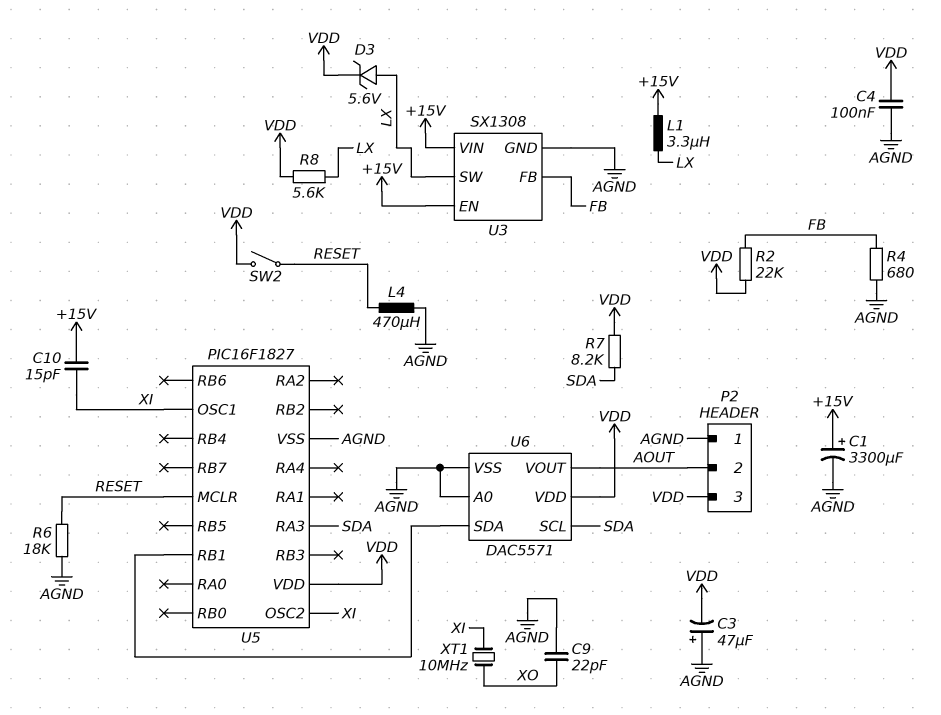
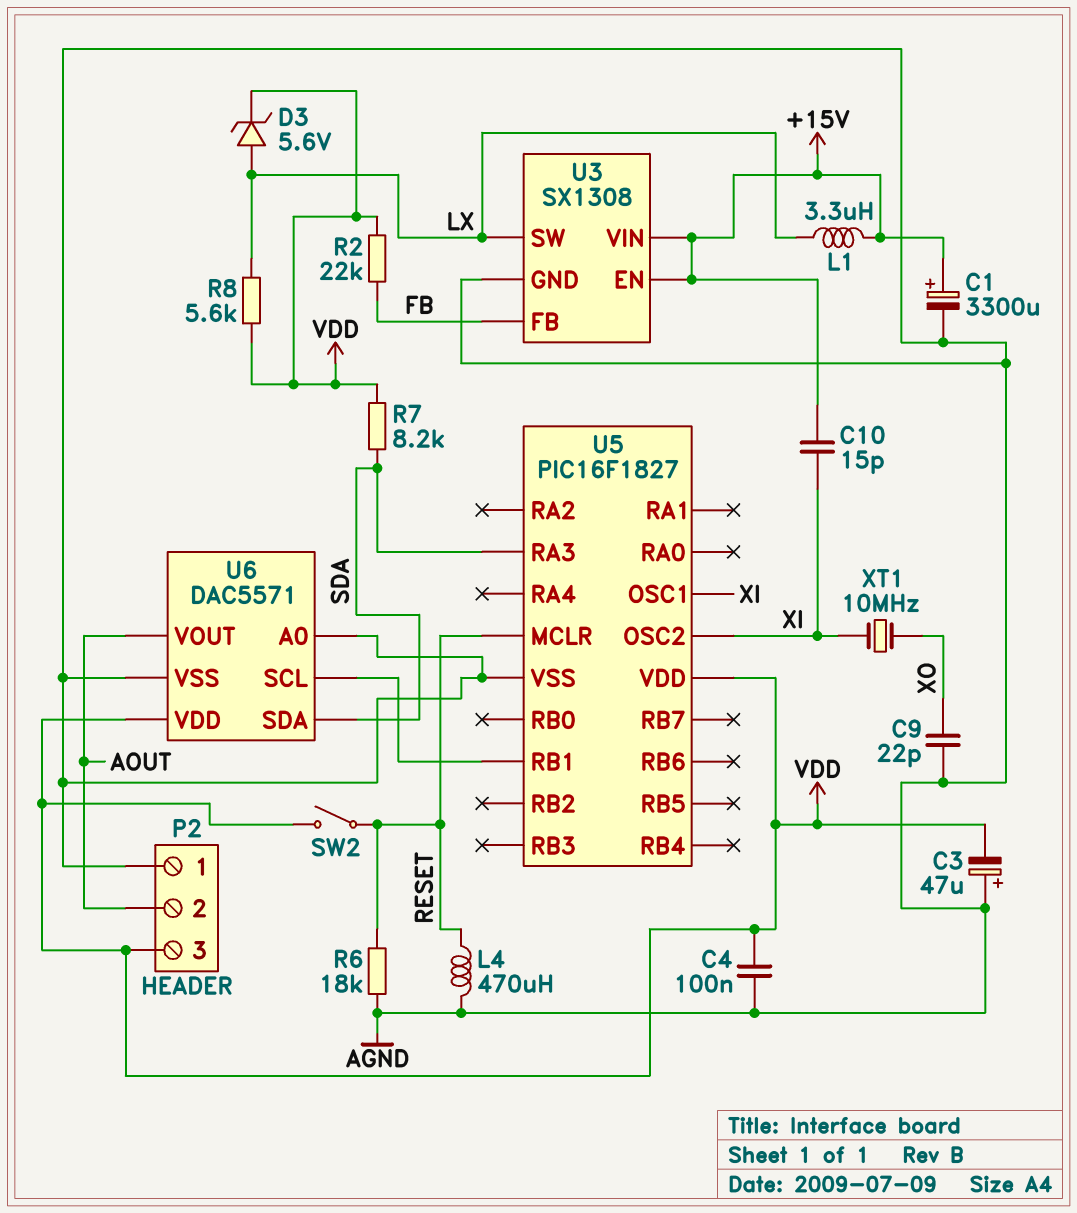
R4: 680 (AGND, FB) -> none
U6 pin SCL: SDA -> U5/RB1
U6 pin SDA: U5/RB1 -> SDA

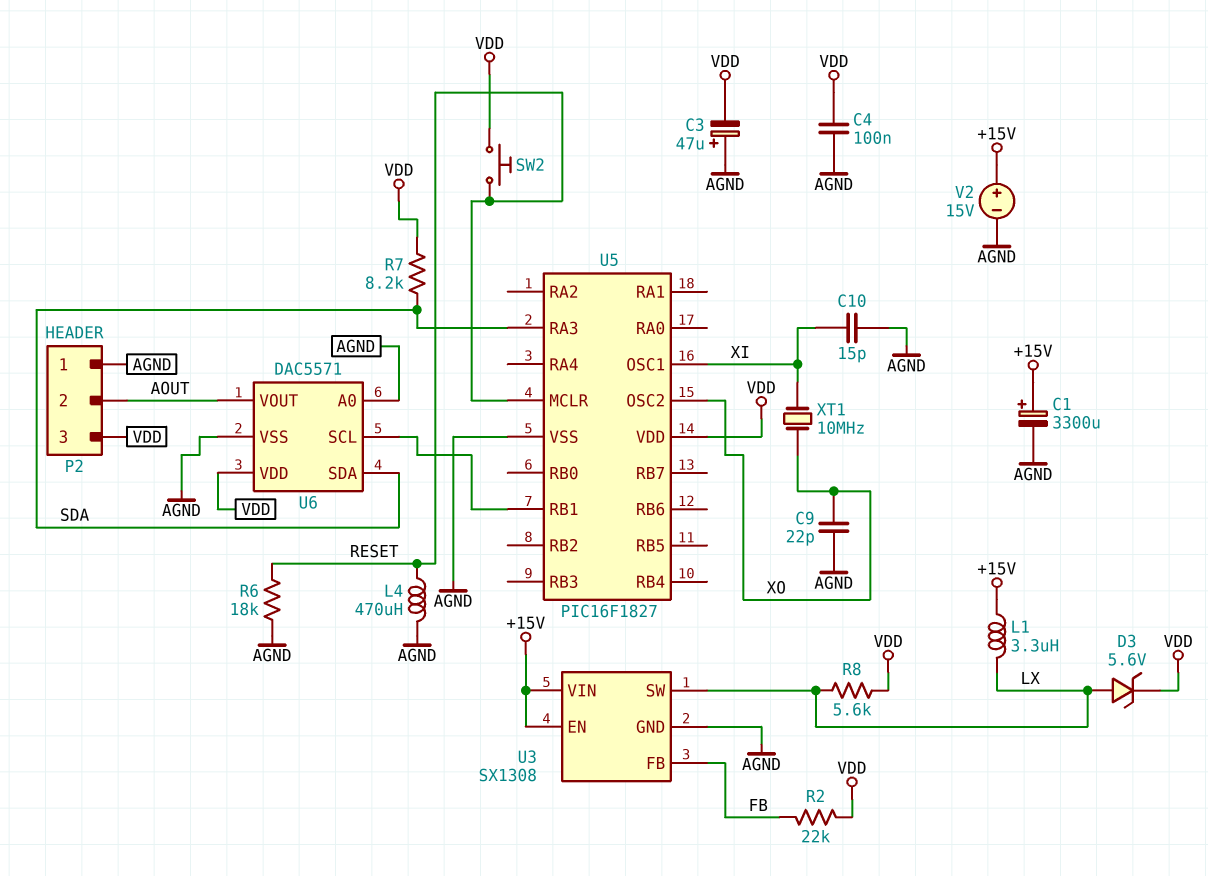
C10: 15pF (+15V, XI) -> 15pF (AGND, XI)
SW2: switch (RESET, VDD) -> button (RESET, VDD)
U5 pin OSC2: XI -> XO
V2: none -> 15V (plus +15V, minus AGND)

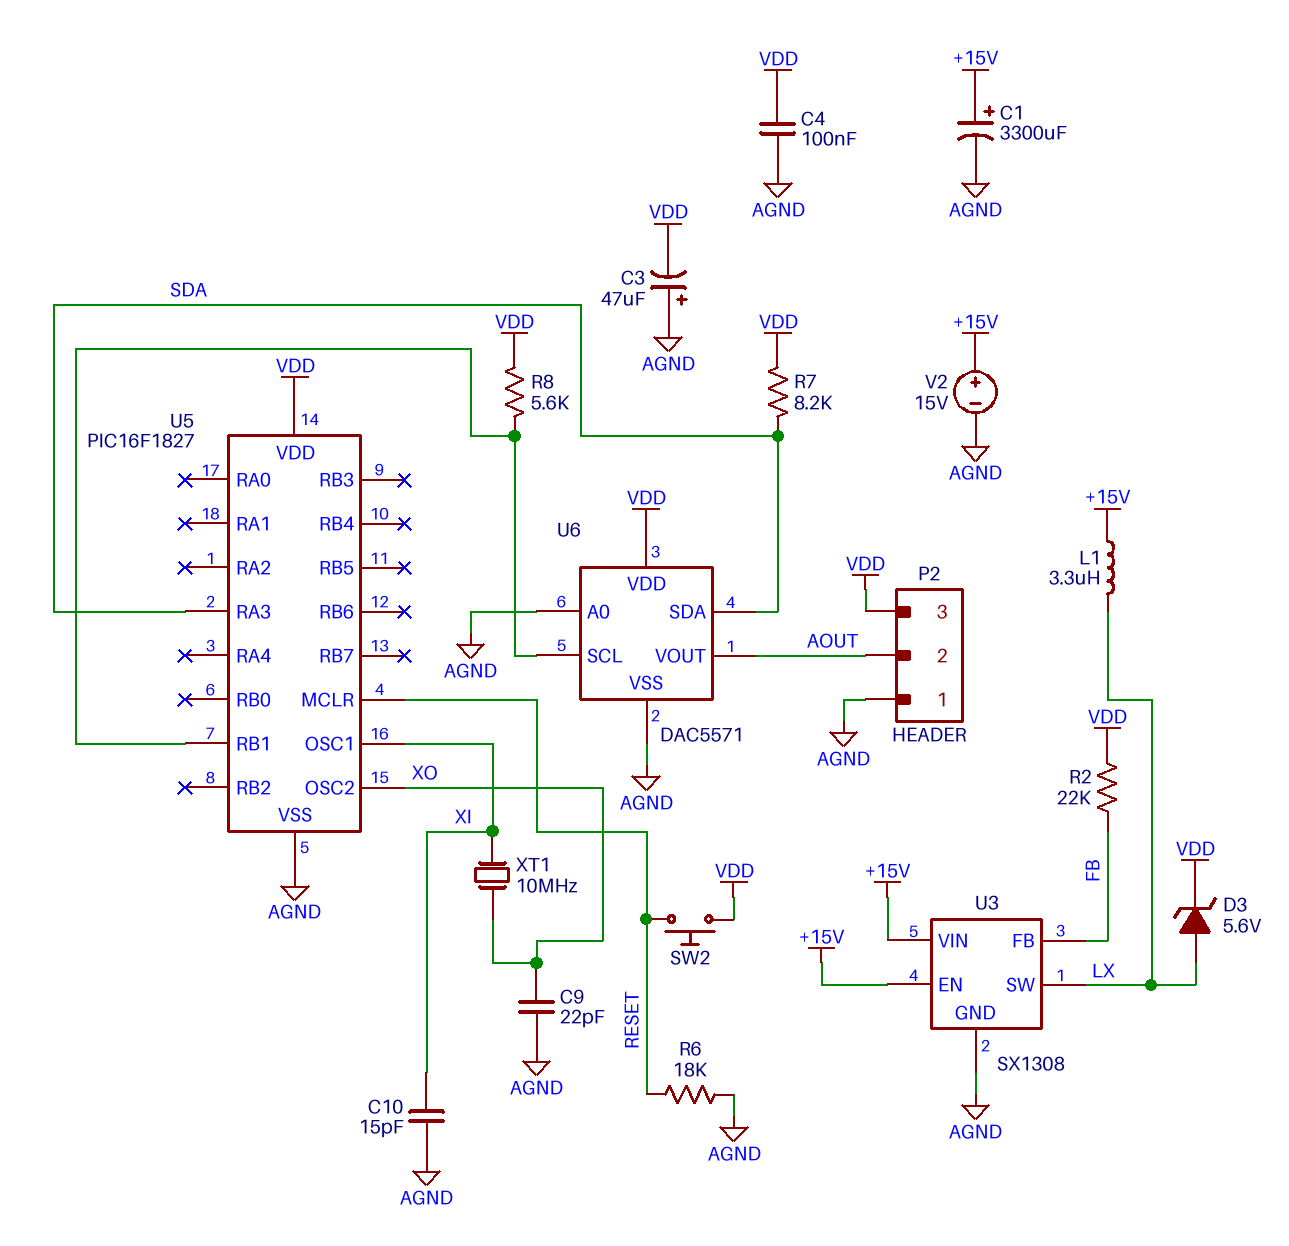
L4: 470uH (AGND, RESET) -> none
R8: 5.6k (LX, VDD) -> 5.6k (U5/RB1, VDD)

